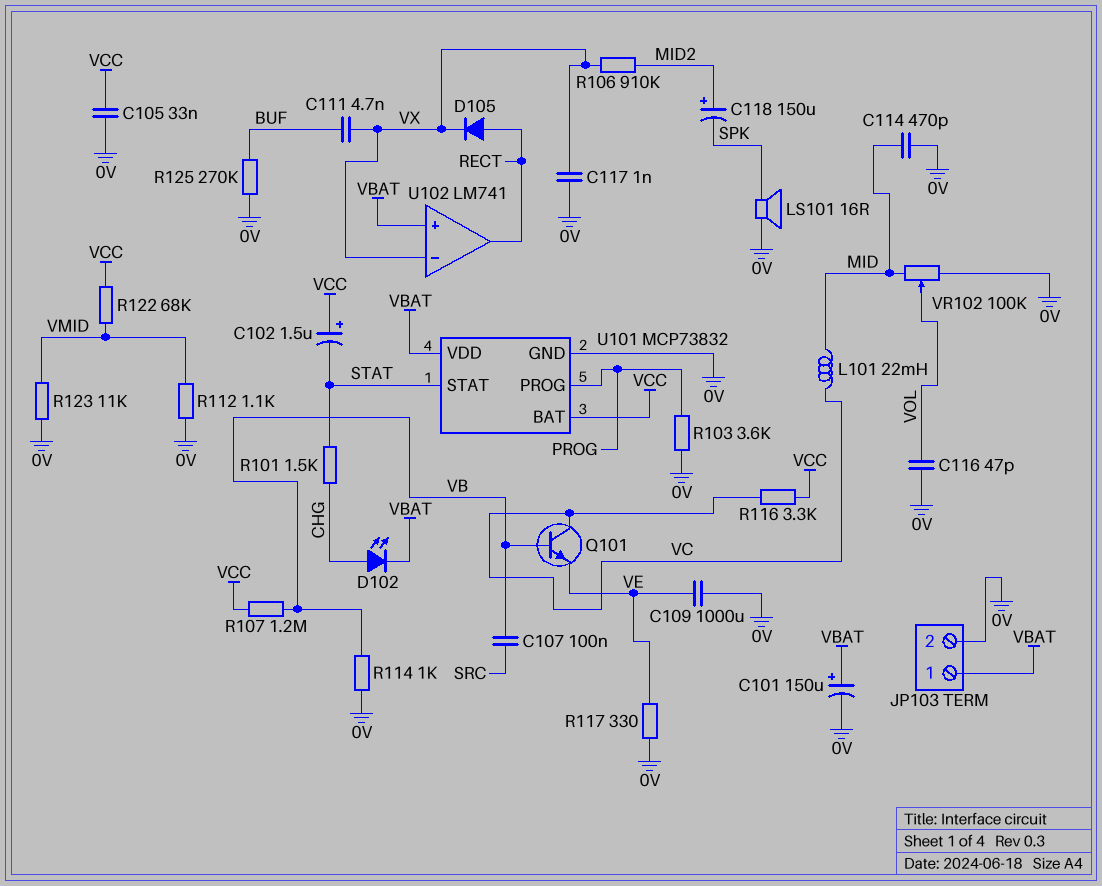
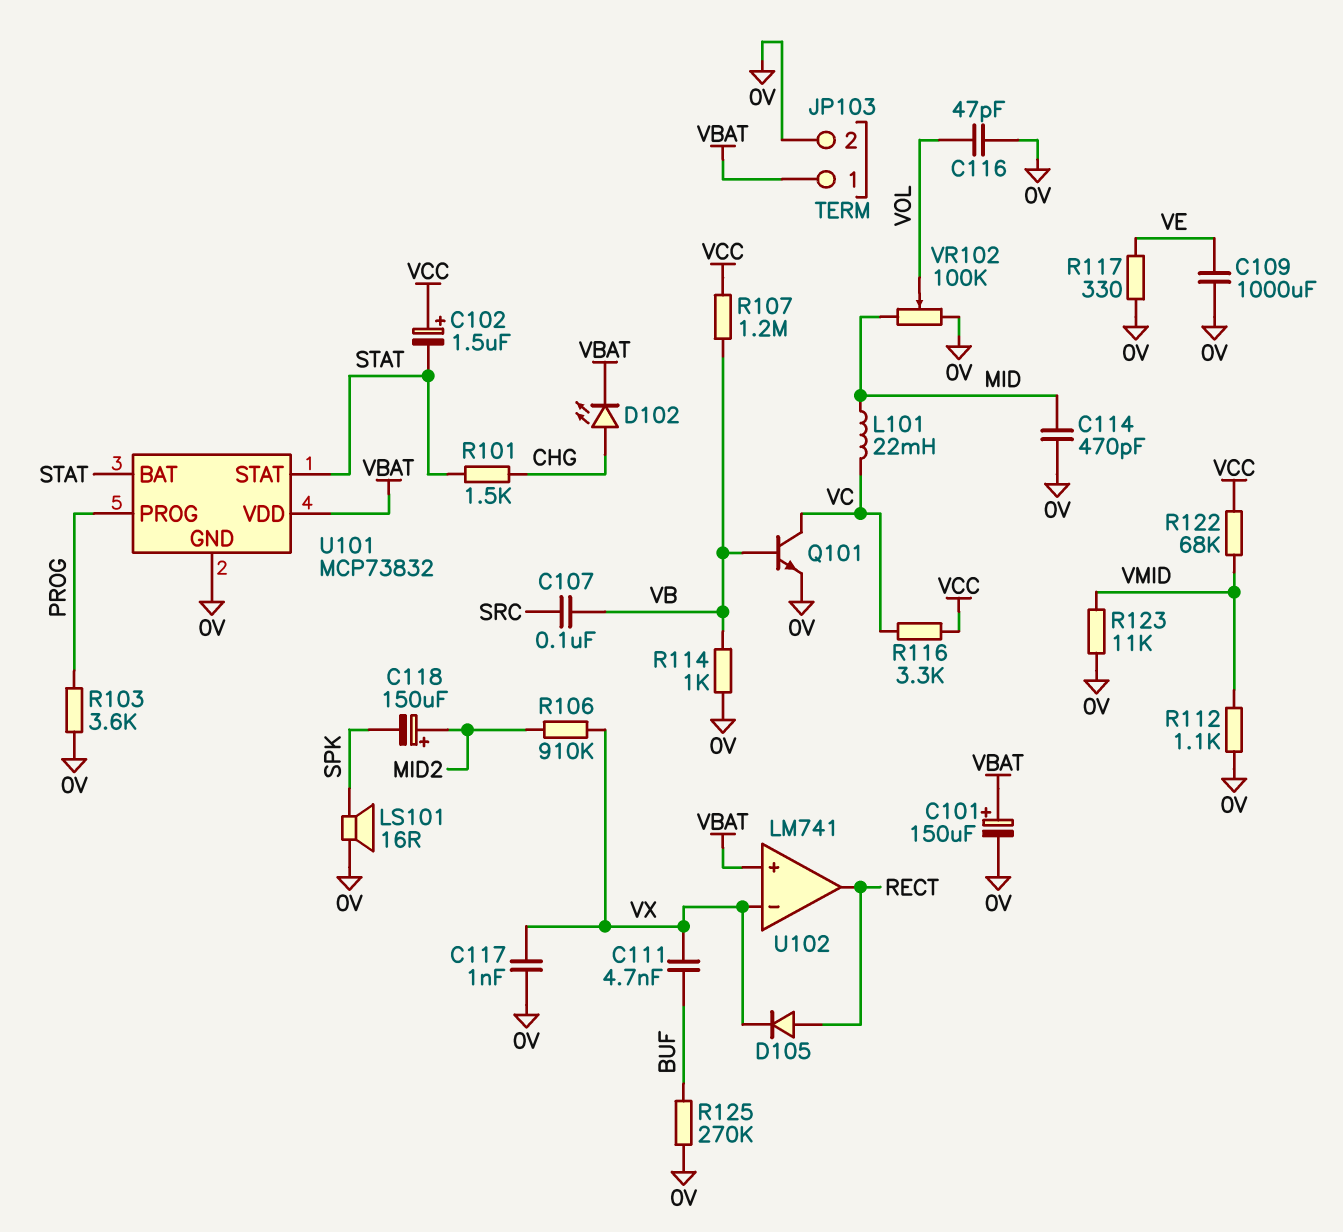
C105: 33nF (0V, VCC) -> none
Q101: NPN (B VB, C VC, E VE) -> NPN (B VB, C VC, E 0V)
U101 pin BAT: VCC -> STAT

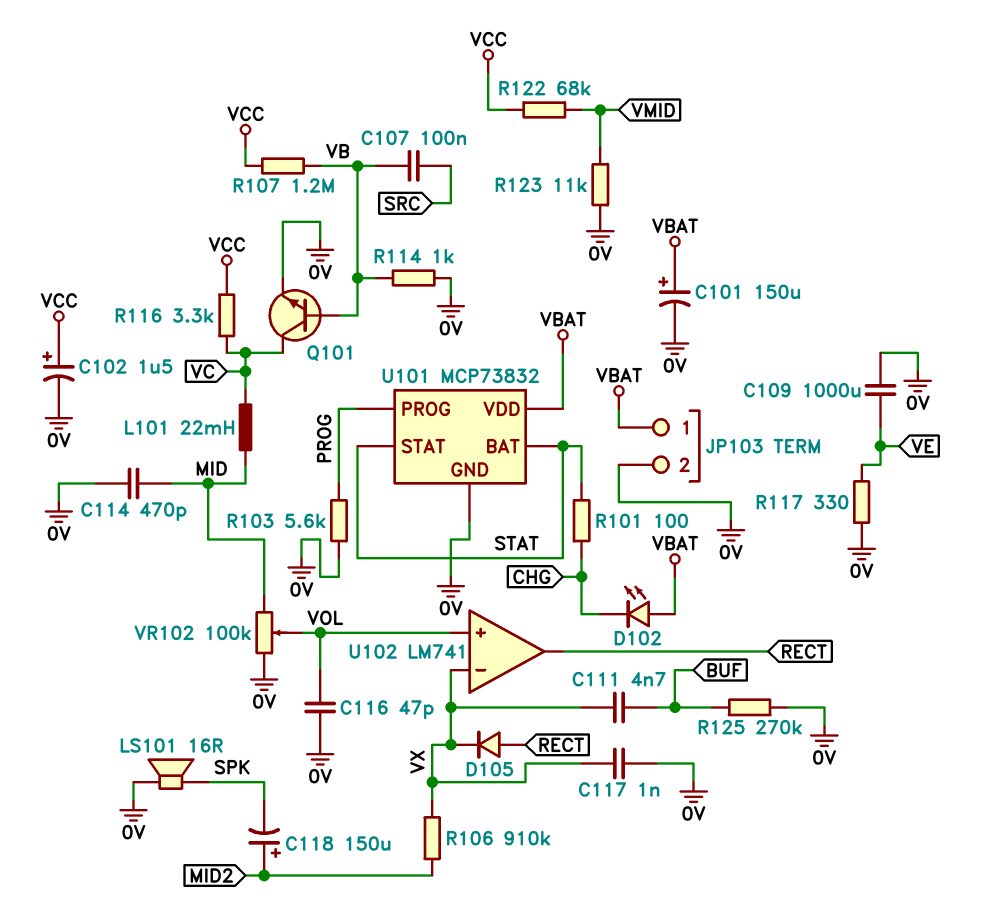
C102: 1.5uF (plus VCC, minus STAT) -> 1.5uF (plus VCC, minus 0V)
D102: LED (A CHG, K VBAT) -> LED (A VBAT, K CHG)
R101: 1.5k (CHG, STAT) -> 100 (CHG, STAT)
R103: 3.6k (0V, PROG) -> 5.6k (0V, PROG)
R112: 1.1k (0V, VMID) -> none
U102 pin in+: VBAT -> VOL

